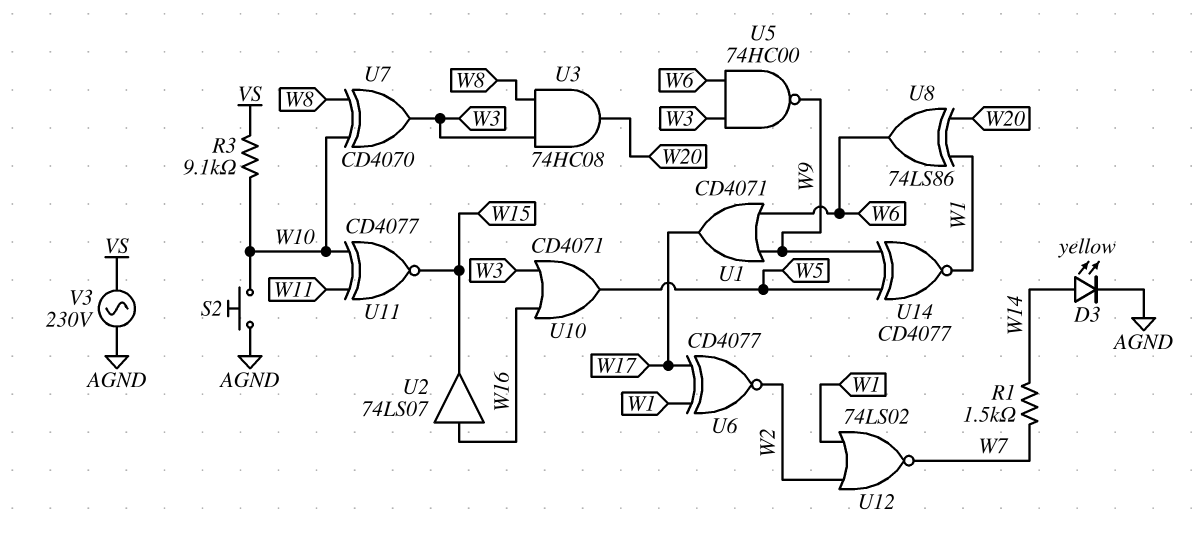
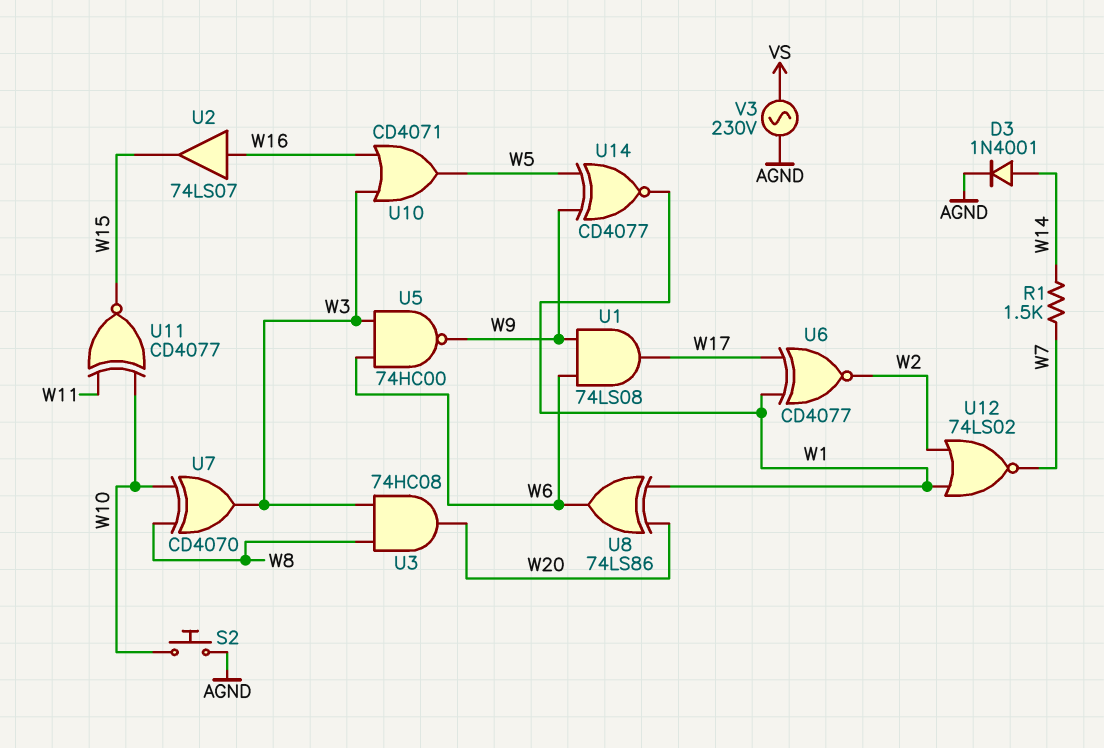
D3: LED yellow (A W14, K AGND) -> diode 1N4001 (A W14, K AGND)
R3: 9.1k (VS, W10) -> none
U1: OR CD4071 (in W6, in W9, out W17) -> AND 74LS08 (in W6, in W9, out W17)

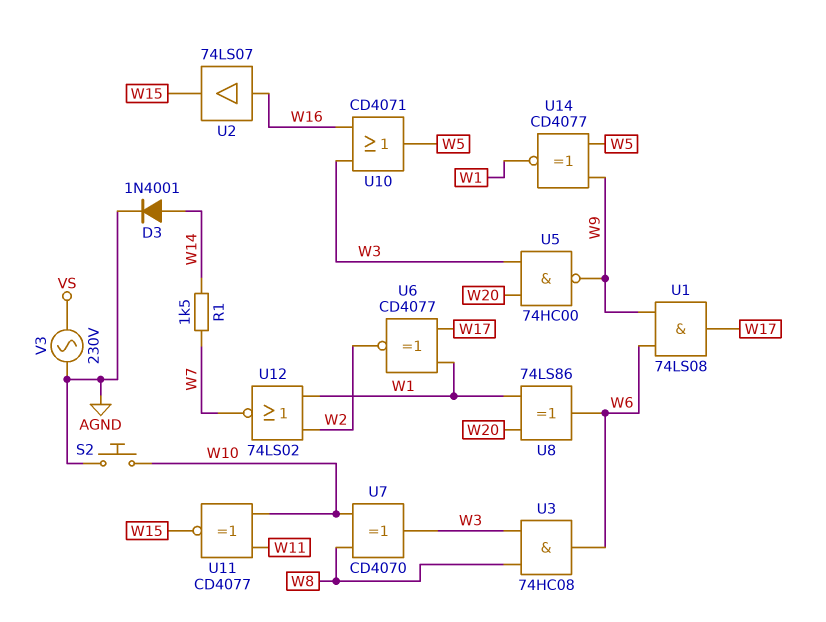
U3: AND 74HC08 (in W3, in W8, out W20) -> AND 74HC08 (in W3, in W8, out W6)
U5: NAND 74HC00 (in W3, in W6, out W9) -> NAND 74HC00 (in W3, in W20, out W9)

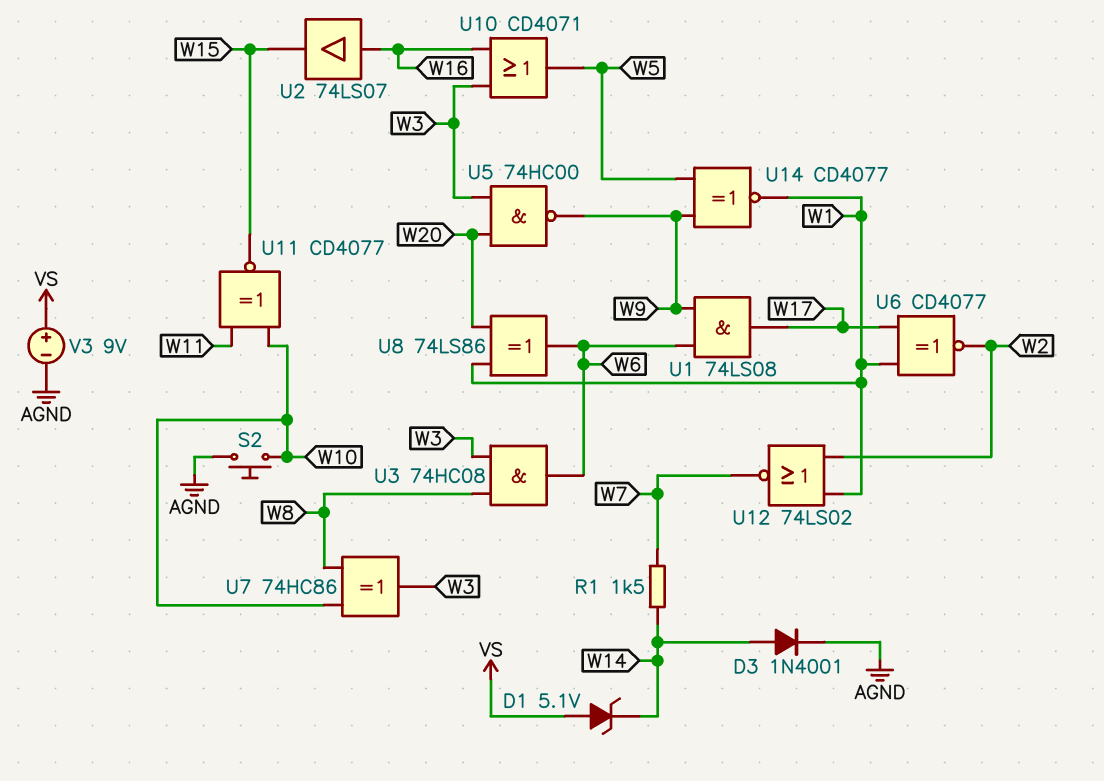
D1: none -> zener 5.1V (A VS, K W14)
U7: XOR CD4070 (in W8, in W10, out W3) -> XOR 74HC86 (in W8, in W10, out W3)
V3: AC 230V (AGND, VS) -> 9V (plus VS, minus AGND)

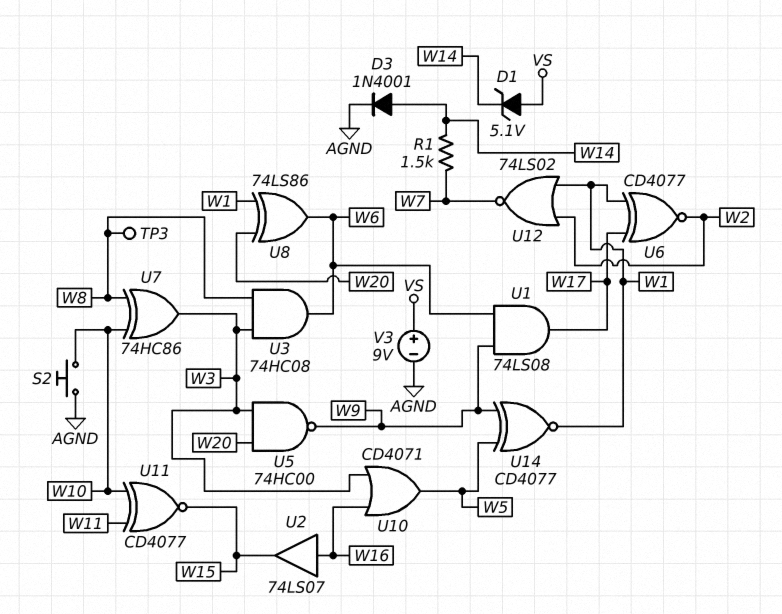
TP3: none -> test point (W8)

